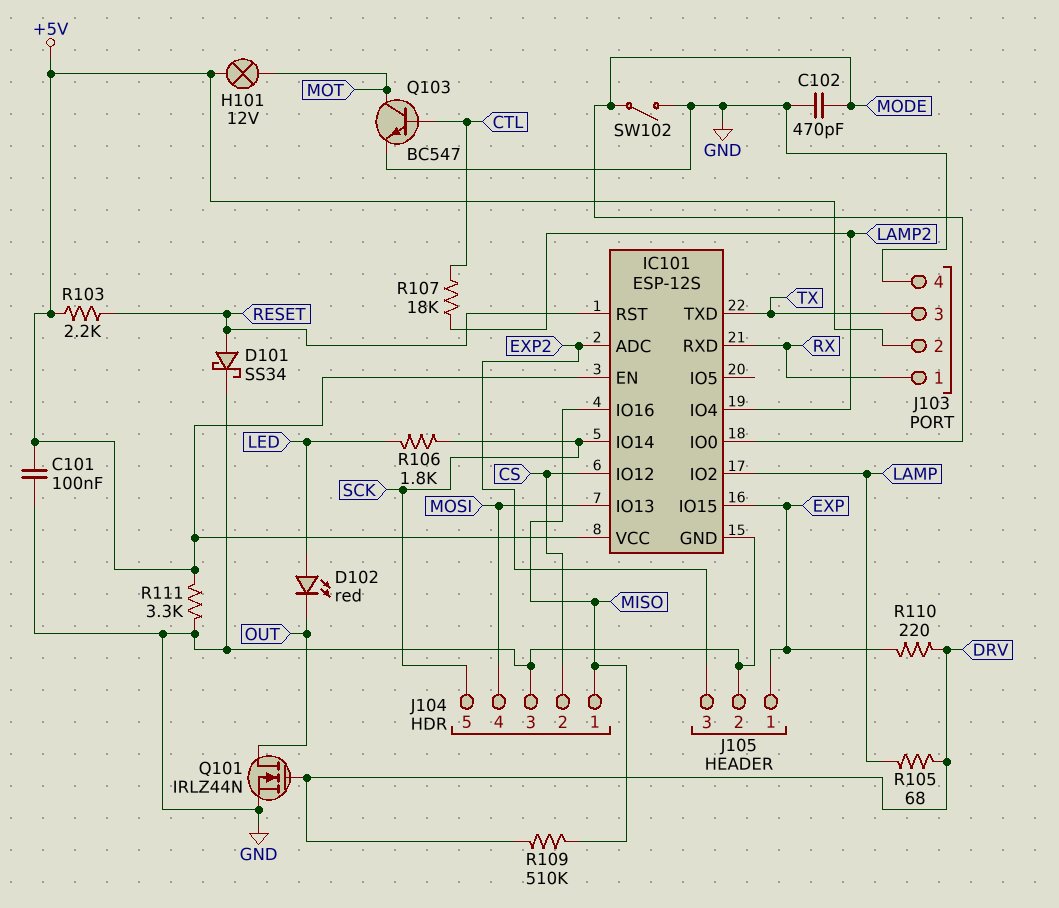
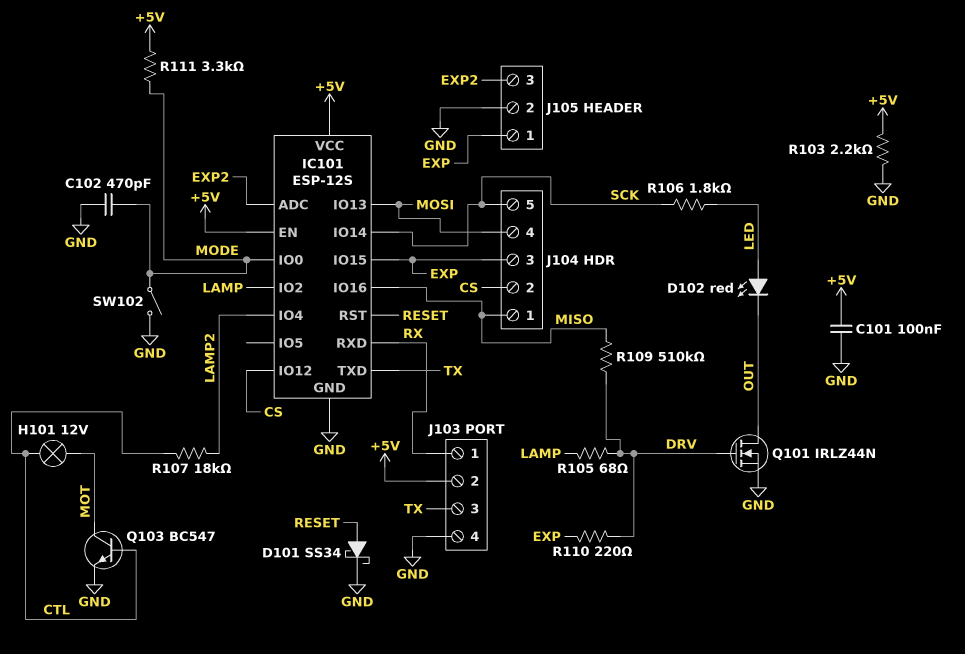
H101: lamp 12V (+5V, MOT) -> lamp 12V (CTL, MOT)
J104 pin 3: GND -> EXP
R103: 2.2k (+5V, RESET) -> 2.2k (+5V, GND)
R111: 3.3k (+5V, GND) -> 3.3k (+5V, MODE)

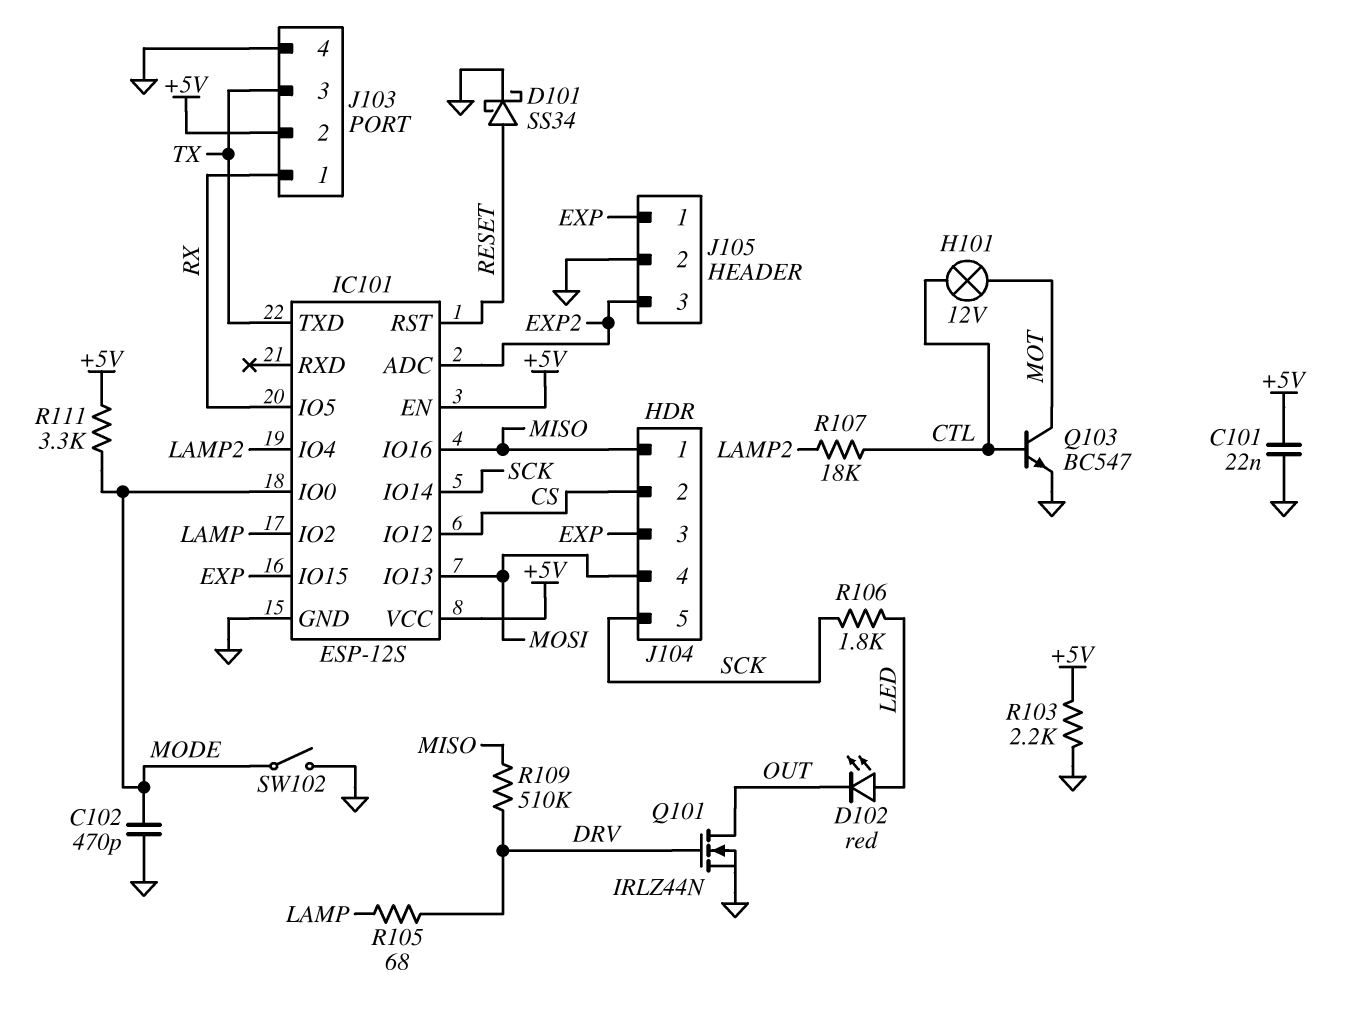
C101: 100nF (+5V, GND) -> 22nF (+5V, GND)
IC101 pin IO5: none -> RX
IC101 pin RXD: RX -> none
R110: 220 (DRV, EXP) -> none

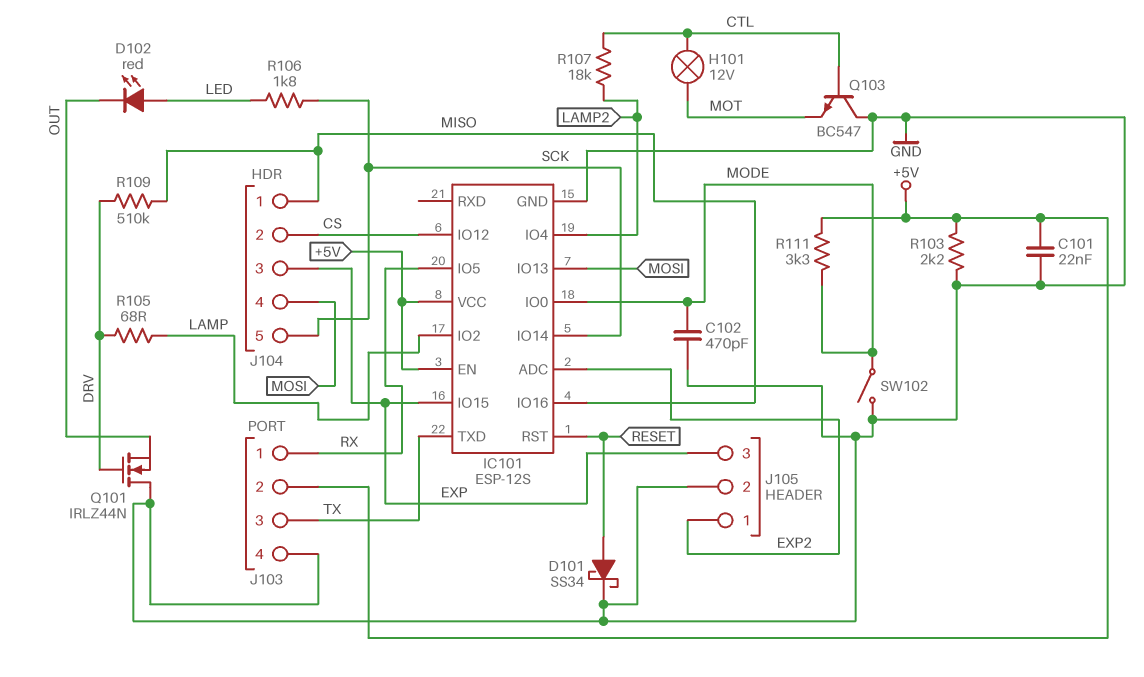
J105 pin 1: EXP -> EXP2
J105 pin 3: EXP2 -> EXP
Q101: NMOS IRLZ44N (G DRV, D OUT, S GND) -> NMOS IRLZ44N (G DRV, D GND, S OUT)
Q103: NPN BC547 (B CTL, C MOT, E GND) -> NPN BC547 (B CTL, C GND, E MOT)

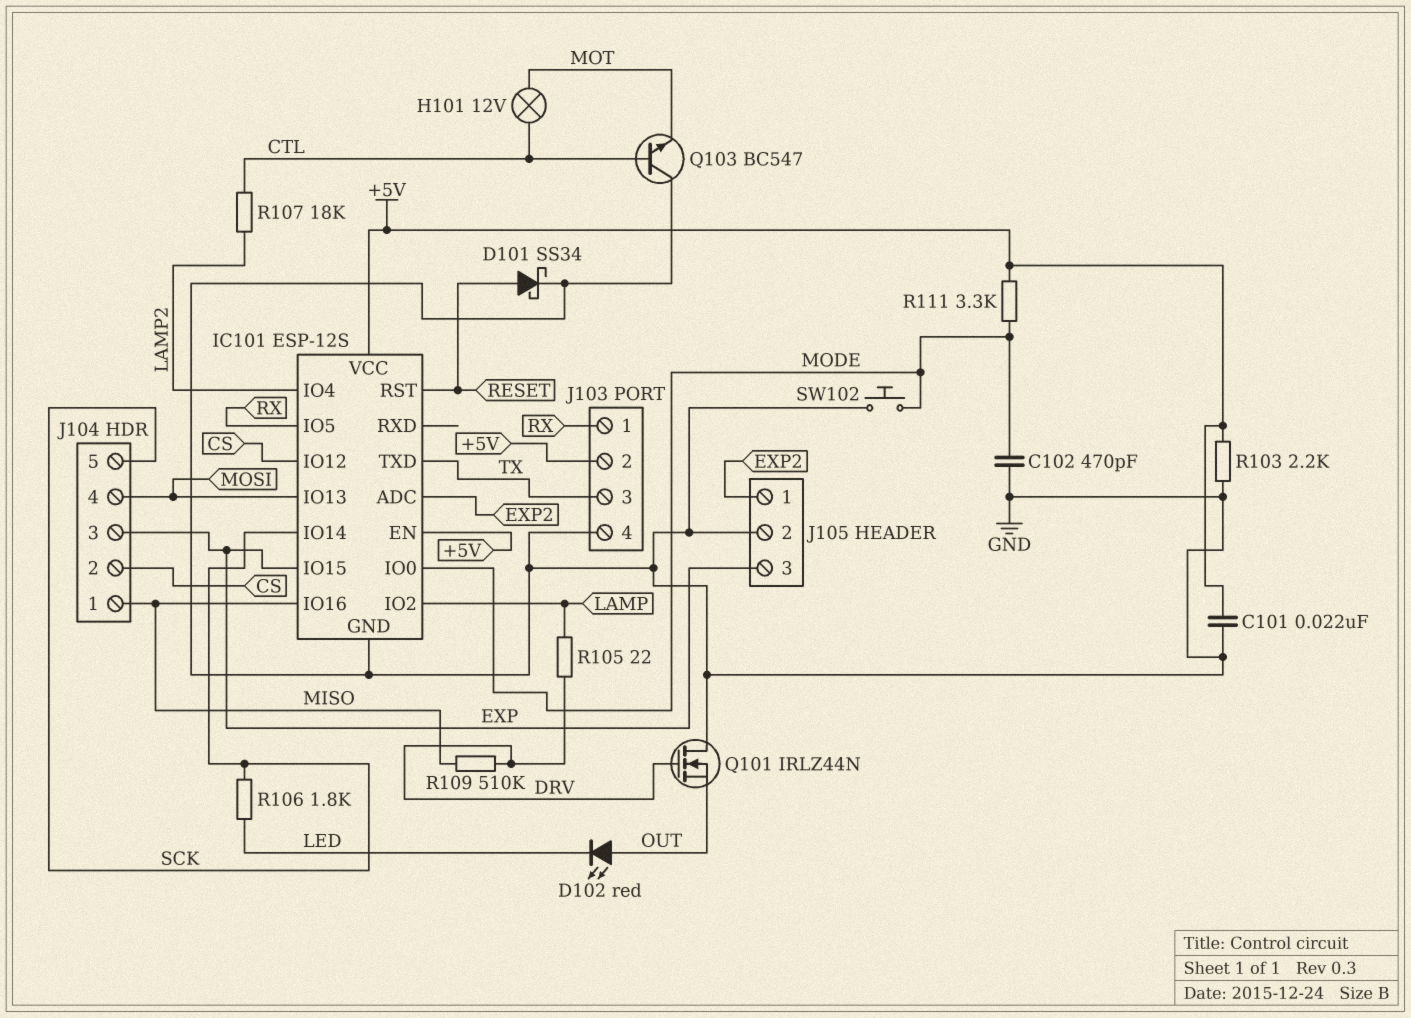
D102: LED red (A LED, K OUT) -> LED red (A OUT, K LED)
R105: 68 (DRV, LAMP) -> 22 (DRV, LAMP)
SW102: switch (GND, MODE) -> button (GND, MODE)

